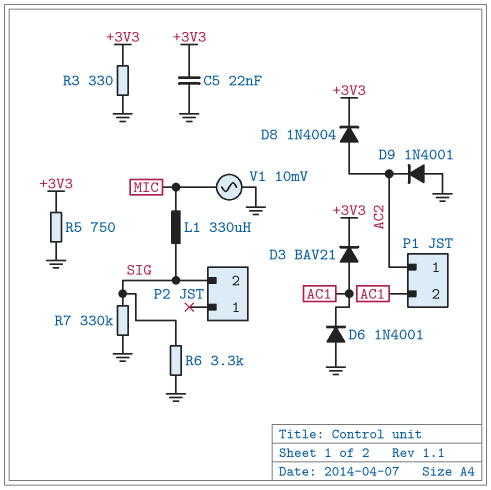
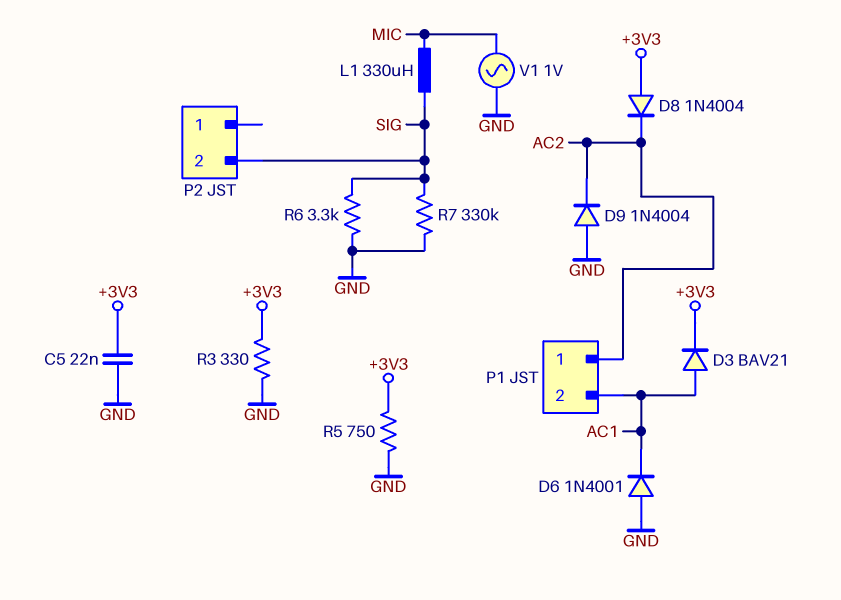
D8: diode 1N4004 (A AC2, K +3V3) -> diode 1N4004 (A +3V3, K AC2)
D9: diode 1N4001 (A GND, K AC2) -> diode 1N4004 (A GND, K AC2)
V1: AC 10mV (GND, MIC) -> AC 1V (GND, MIC)

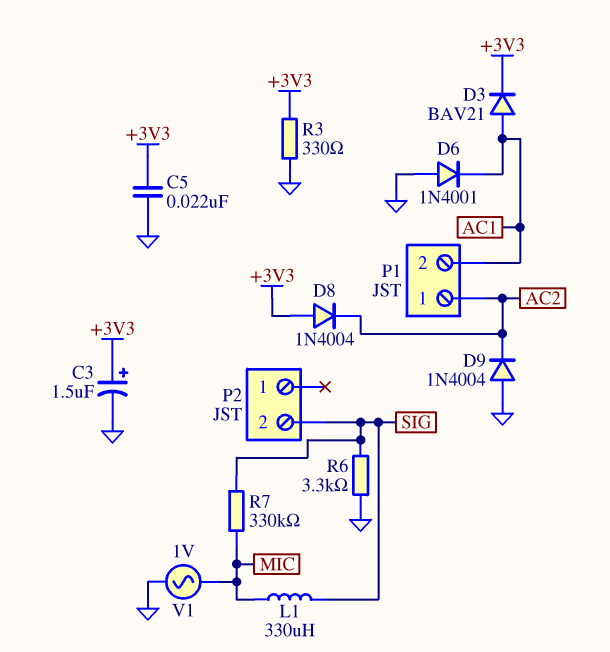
C3: none -> 1.5uF (plus +3V3, minus GND)
R5: 750 (+3V3, GND) -> none
R7: 330k (GND, SIG) -> 330k (MIC, SIG)

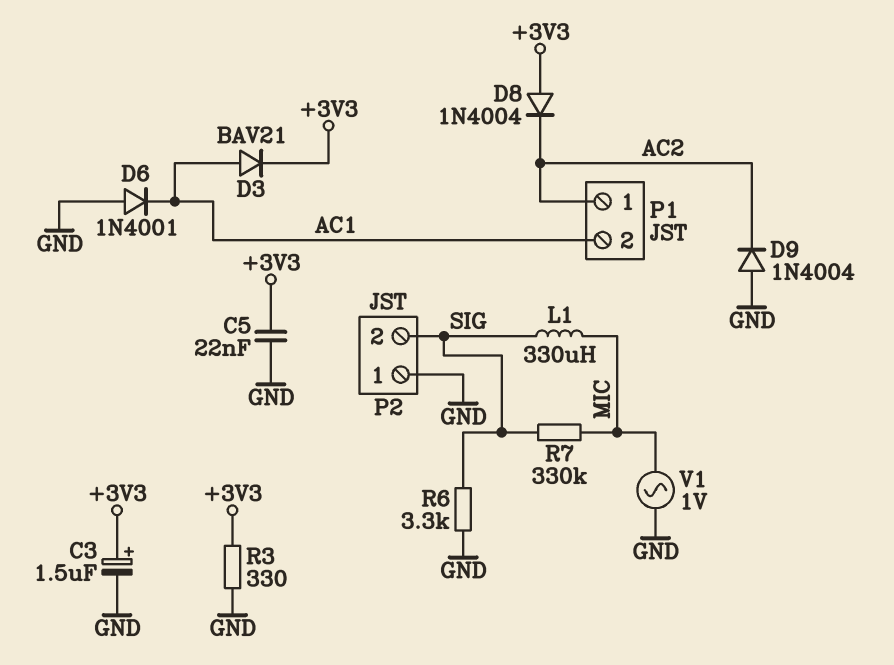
P2 pin 1: none -> GND

